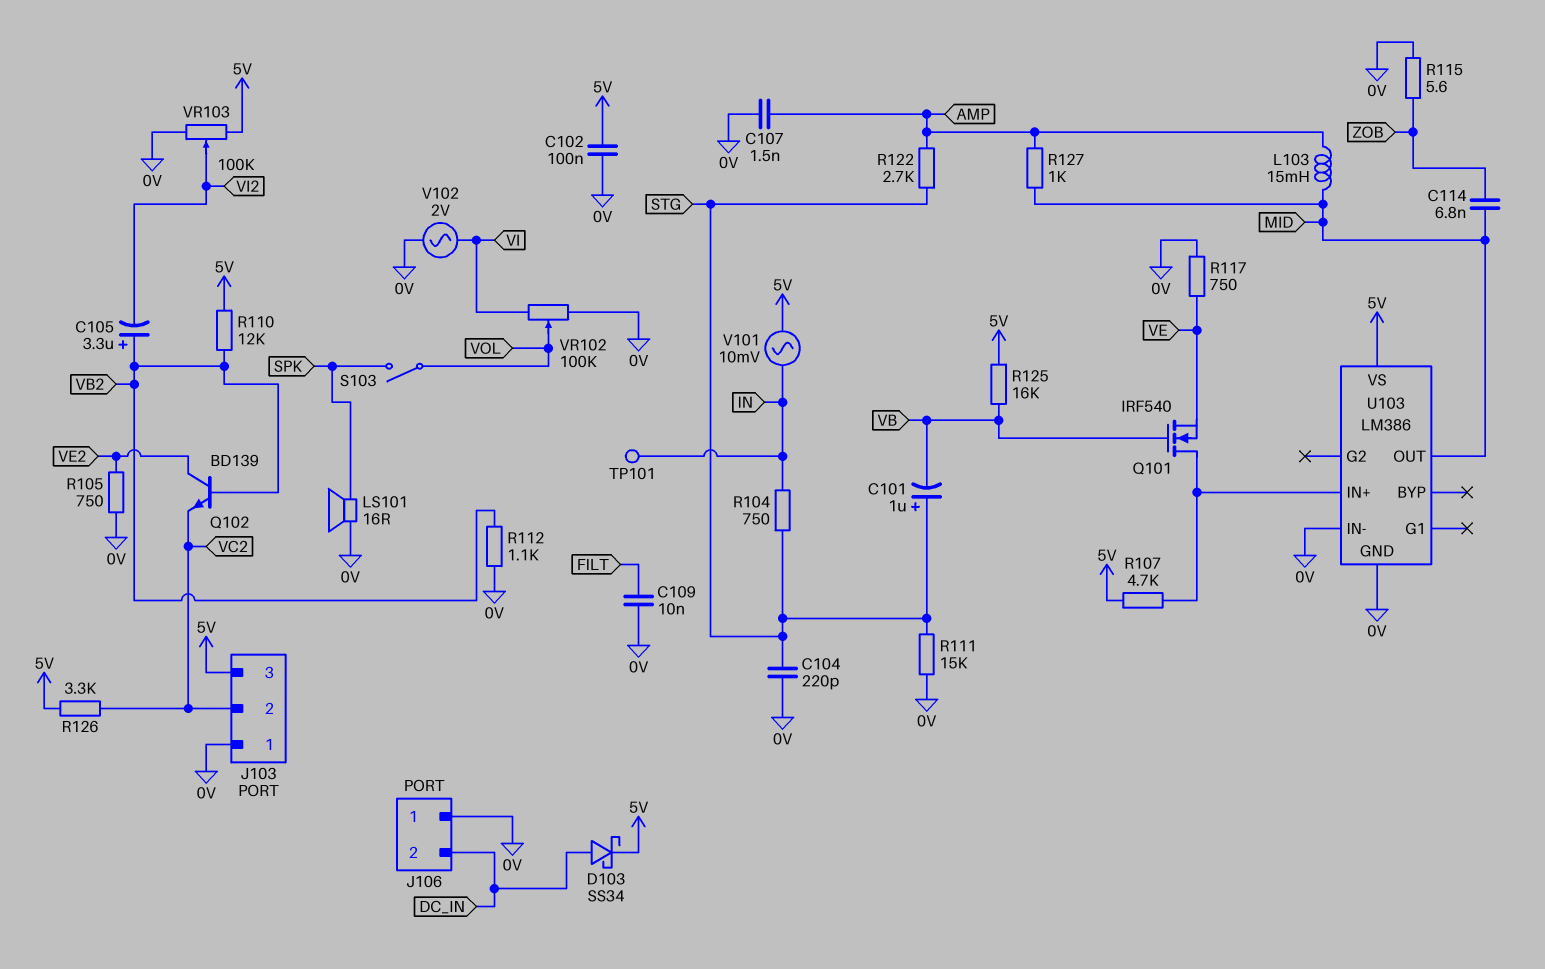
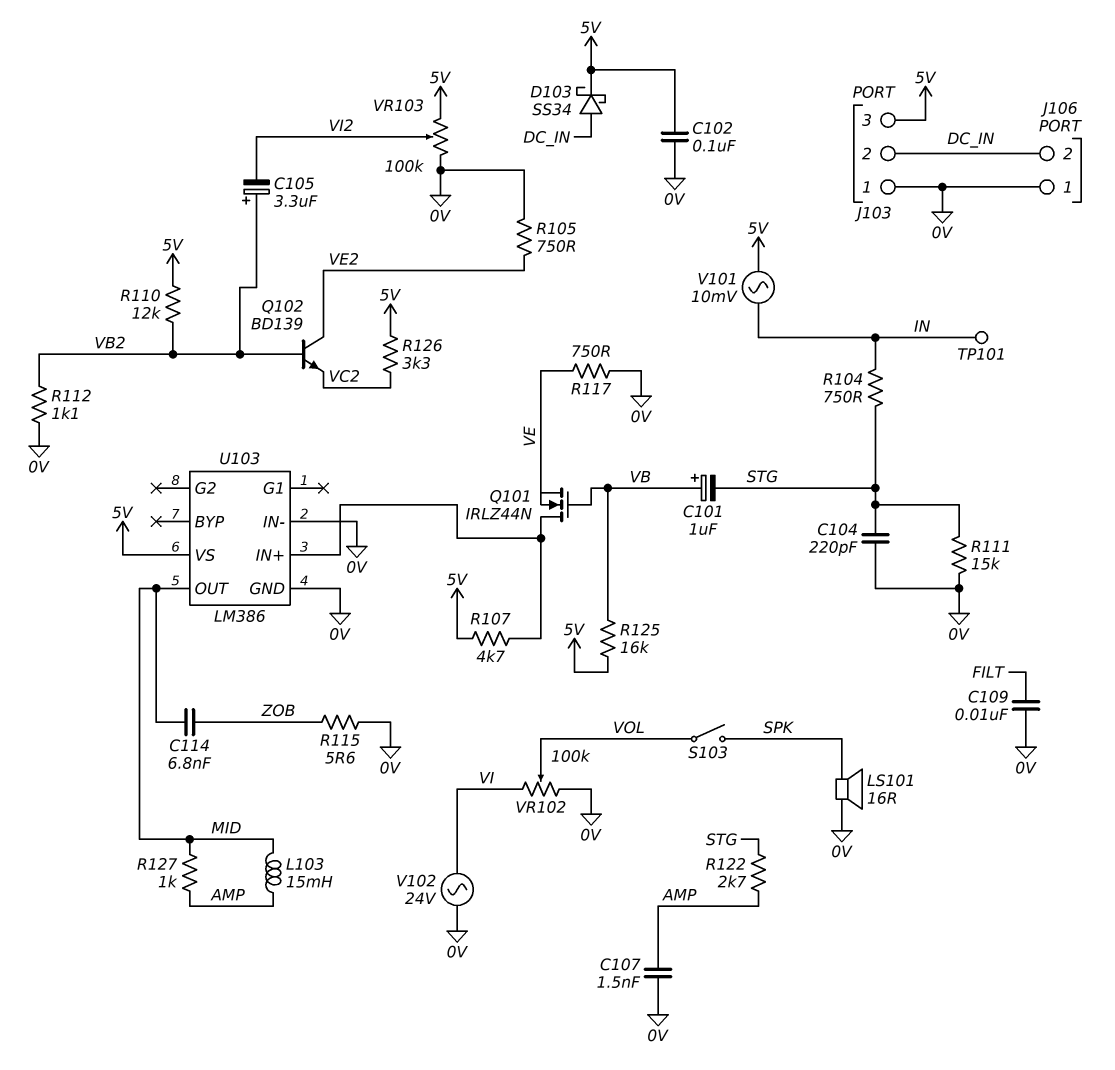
C101: 1uF (plus STG, minus VB) -> 1uF (plus VB, minus STG)
J103 pin 2: VC2 -> DC_IN
Q101: NMOS IRF540 (G VB, D U103/IN+, S VE) -> NMOS IRLZ44N (G VB, D U103/IN+, S VE)
V102: AC 2V (0V, VI) -> AC 24V (0V, VI)

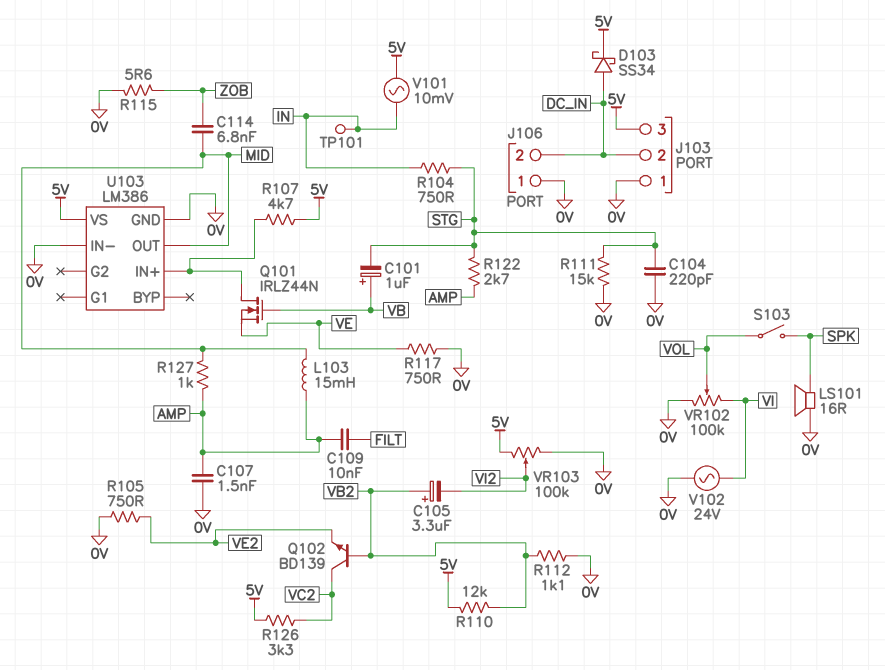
C102: 100nF (0V, 5V) -> none
C109: 10nF (0V, FILT) -> 10nF (AMP, FILT)
Q102: NPN BD139 (B VB2, C VE2, E VC2) -> NPN BD139 (B VB2, C VC2, E VE2)
R125: 16k (5V, VB) -> none

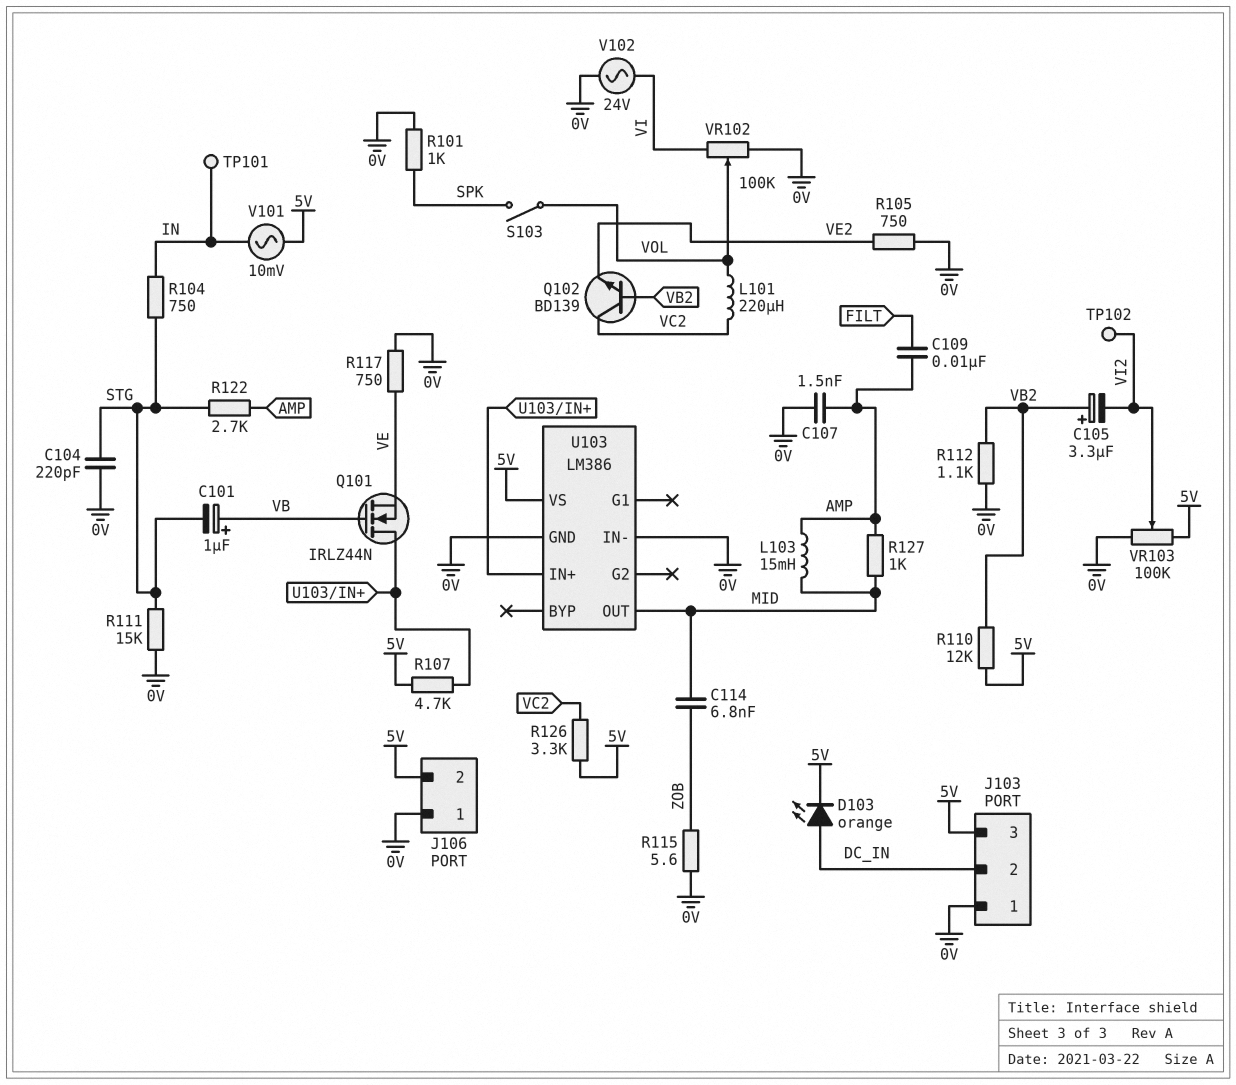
D103: schottky SS34 (A DC_IN, K 5V) -> LED orange (A DC_IN, K 5V)
J106 pin 2: DC_IN -> 5V
L101: none -> 220uH (VC2, VOL)
LS101: speaker 16R (0V, SPK) -> none
R101: none -> 1k (0V, SPK)
TP102: none -> test point (VI2)

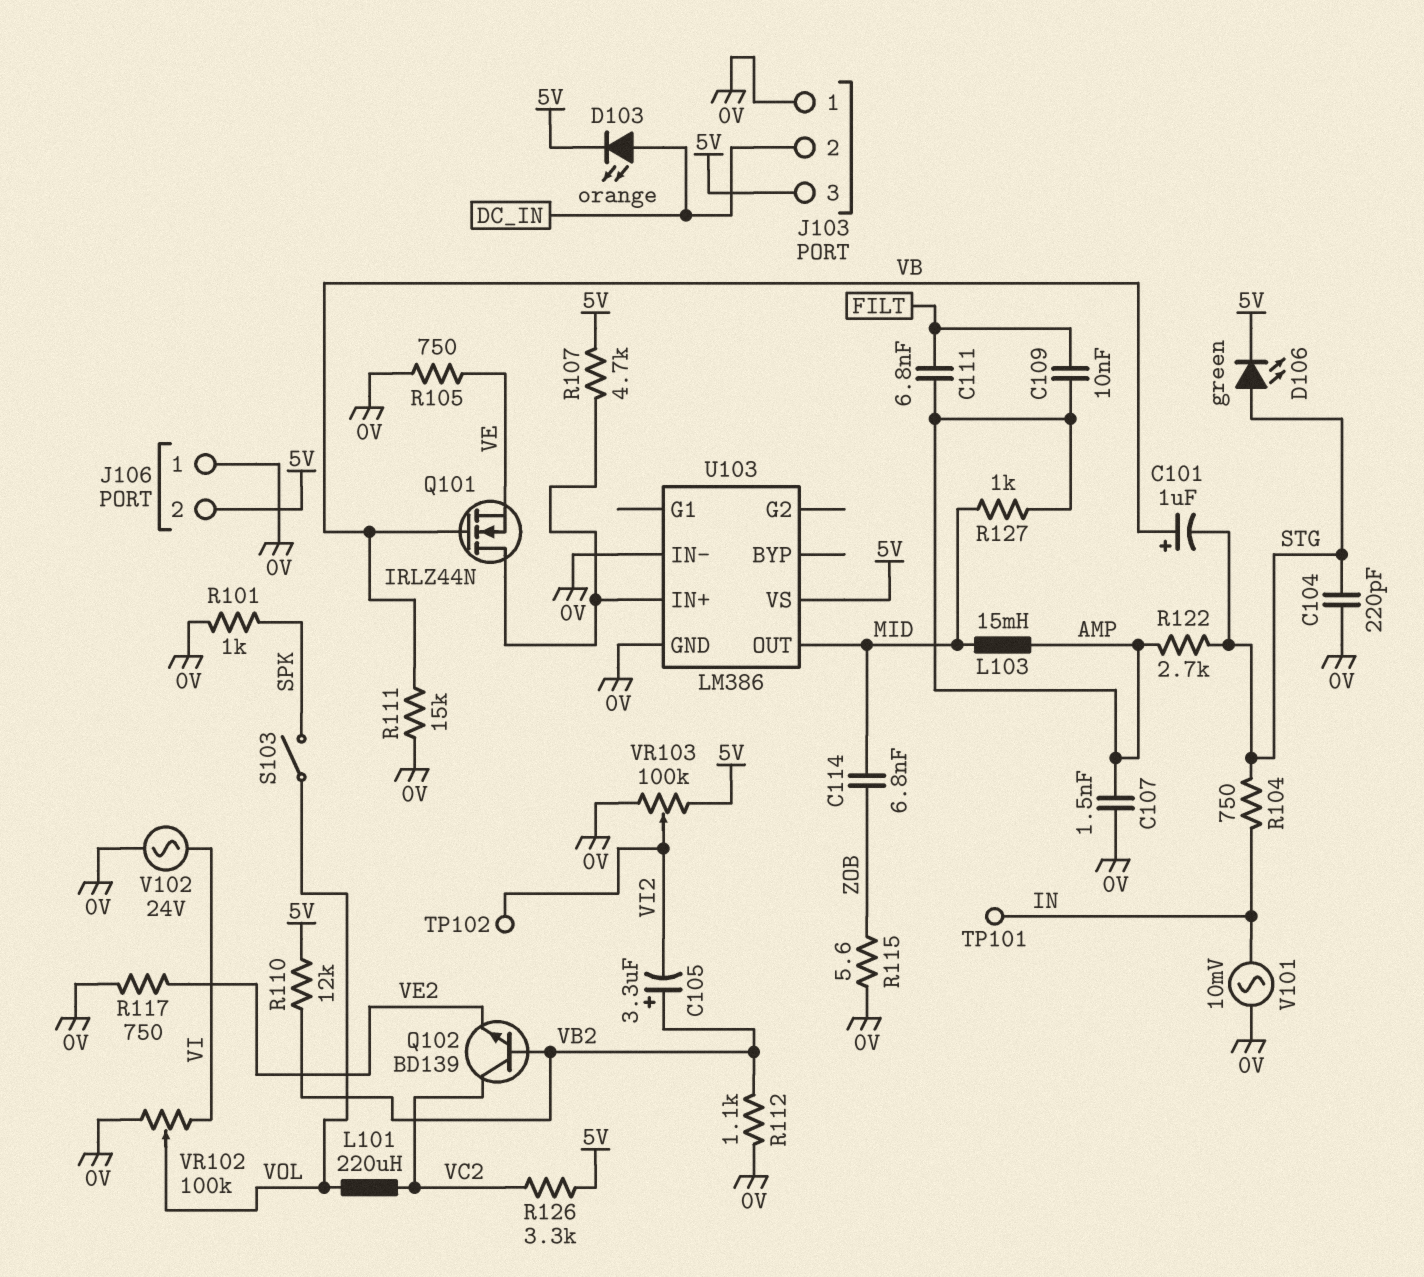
C111: none -> 6.8nF (AMP, FILT)
D106: none -> LED green (A STG, K 5V)
R105: 750 (0V, VE2) -> 750 (0V, VE)
R111: 15k (0V, STG) -> 15k (0V, VB)
R117: 750 (0V, VE) -> 750 (0V, VE2)
V101: AC 10mV (5V, IN) -> AC 10mV (0V, IN)

